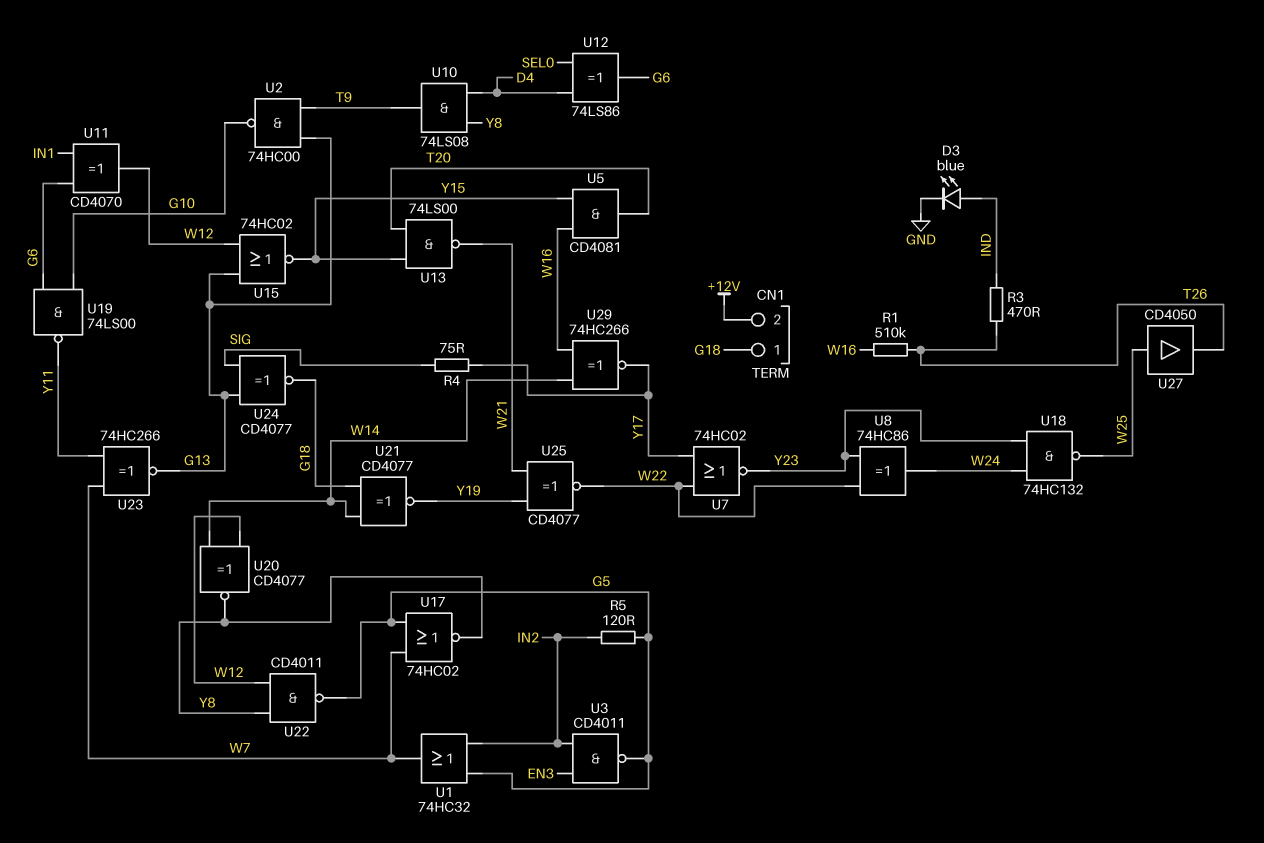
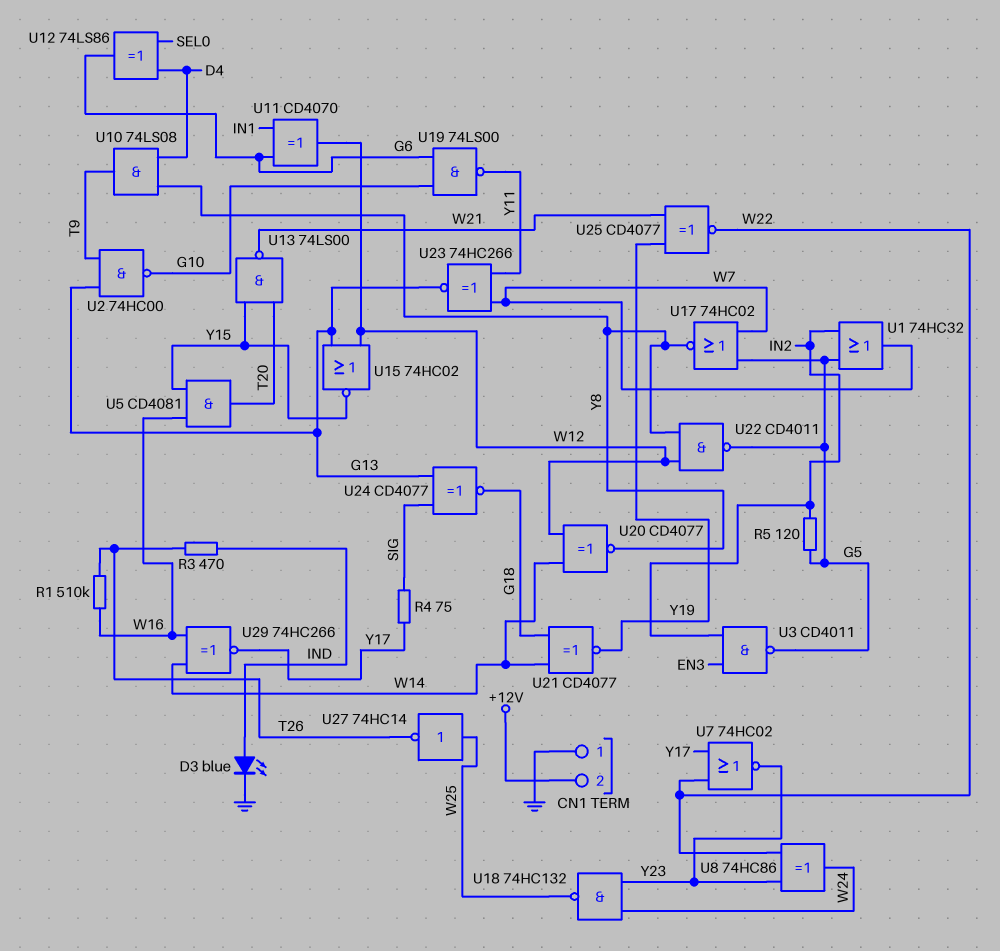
CN1 pin 1: G18 -> GND
U27: buffer CD4050 (in W25, out T26) -> NOT 74HC14 (in W25, out T26)

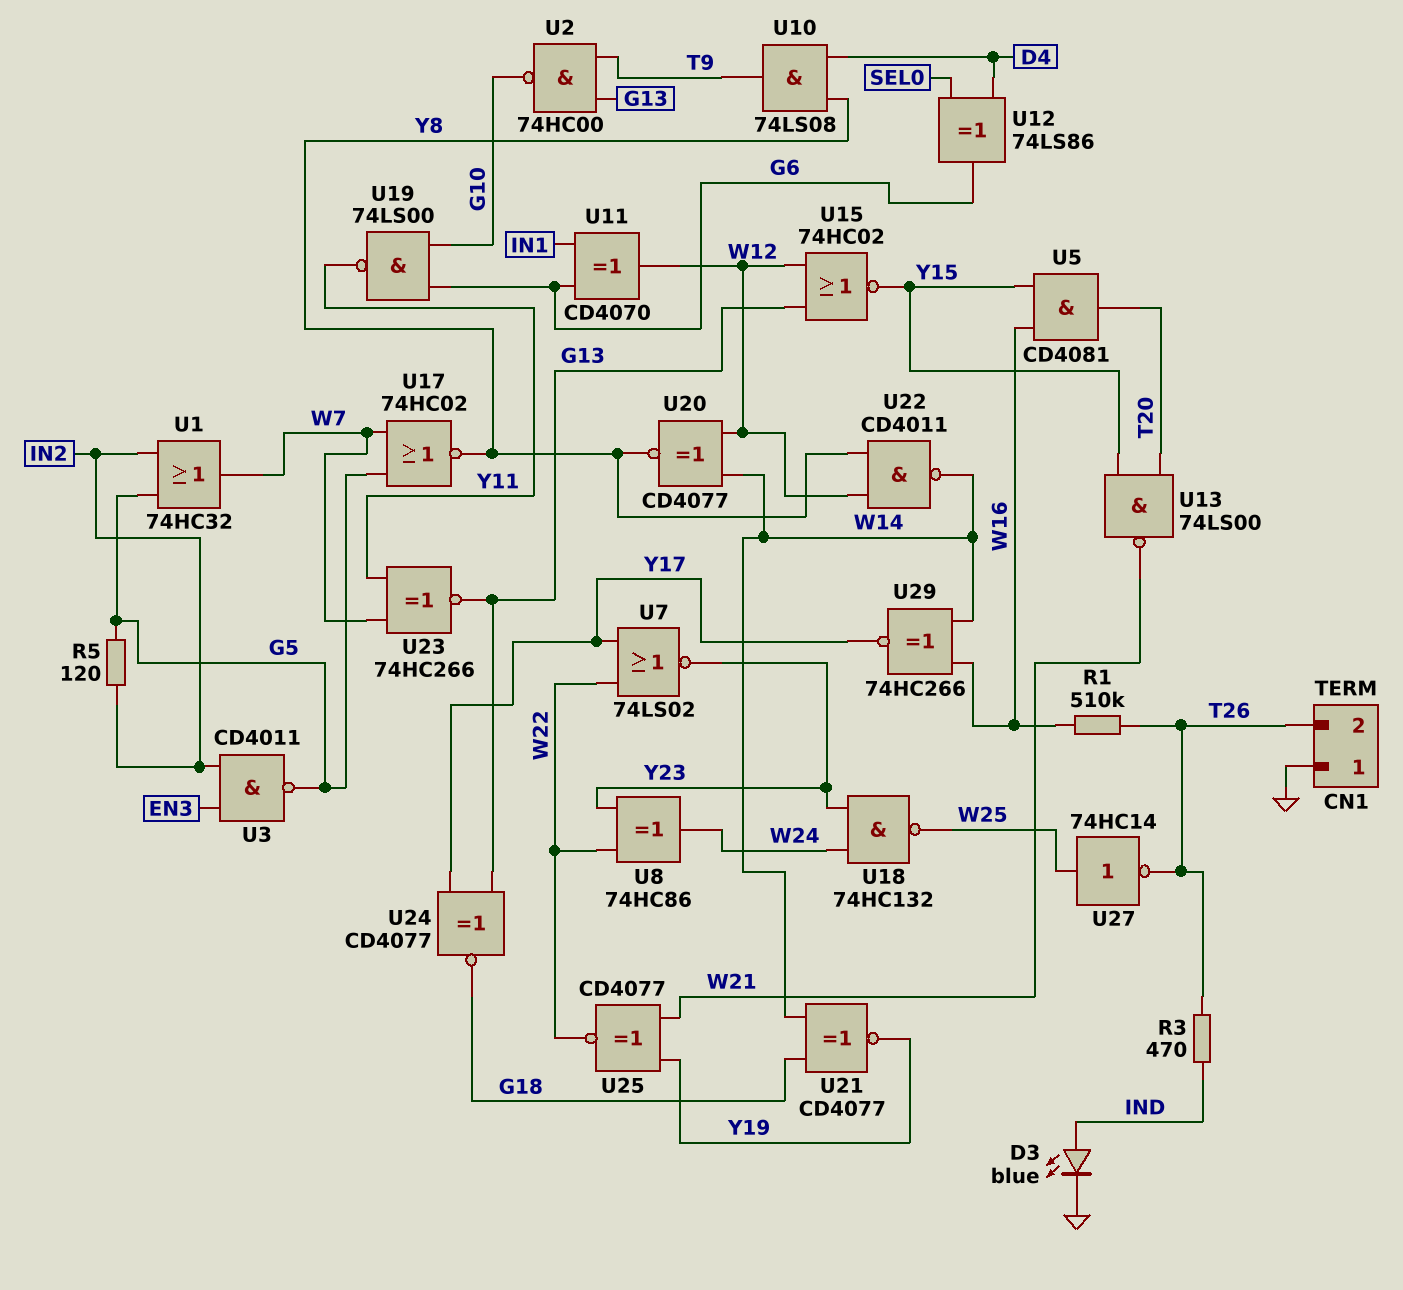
CN1 pin 2: +12V -> T26
R4: 75 (SIG, Y17) -> none
U7: NOR 74HC02 (in W22, in Y17, out Y23) -> NOR 74LS02 (in W22, in Y17, out Y23)
U22: NAND CD4011 (in W12, in Y8, out G5) -> NAND CD4011 (in W12, in Y8, out W14)
U24: XNOR CD4077 (in G13, in SIG, out G18) -> XNOR CD4077 (in G13, in Y17, out G18)

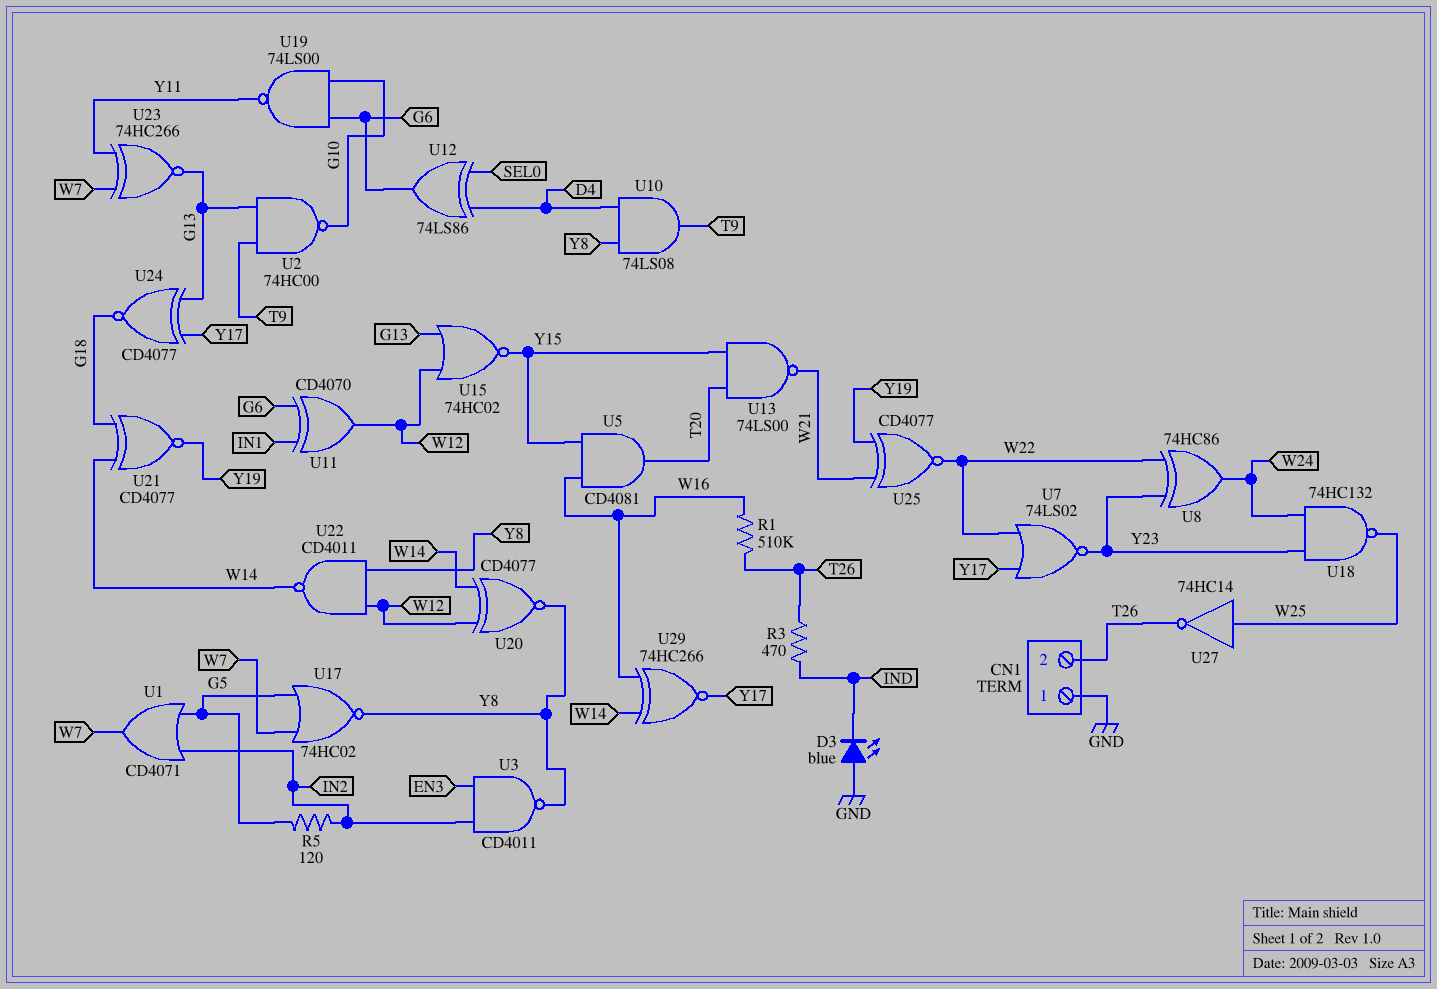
D3: LED blue (A IND, K GND) -> LED blue (A GND, K IND)
U1: OR 74HC32 (in G5, in IN2, out W7) -> OR CD4071 (in G5, in IN2, out W7)
U3: NAND CD4011 (in EN3, in IN2, out G5) -> NAND CD4011 (in EN3, in IN2, out Y8)

